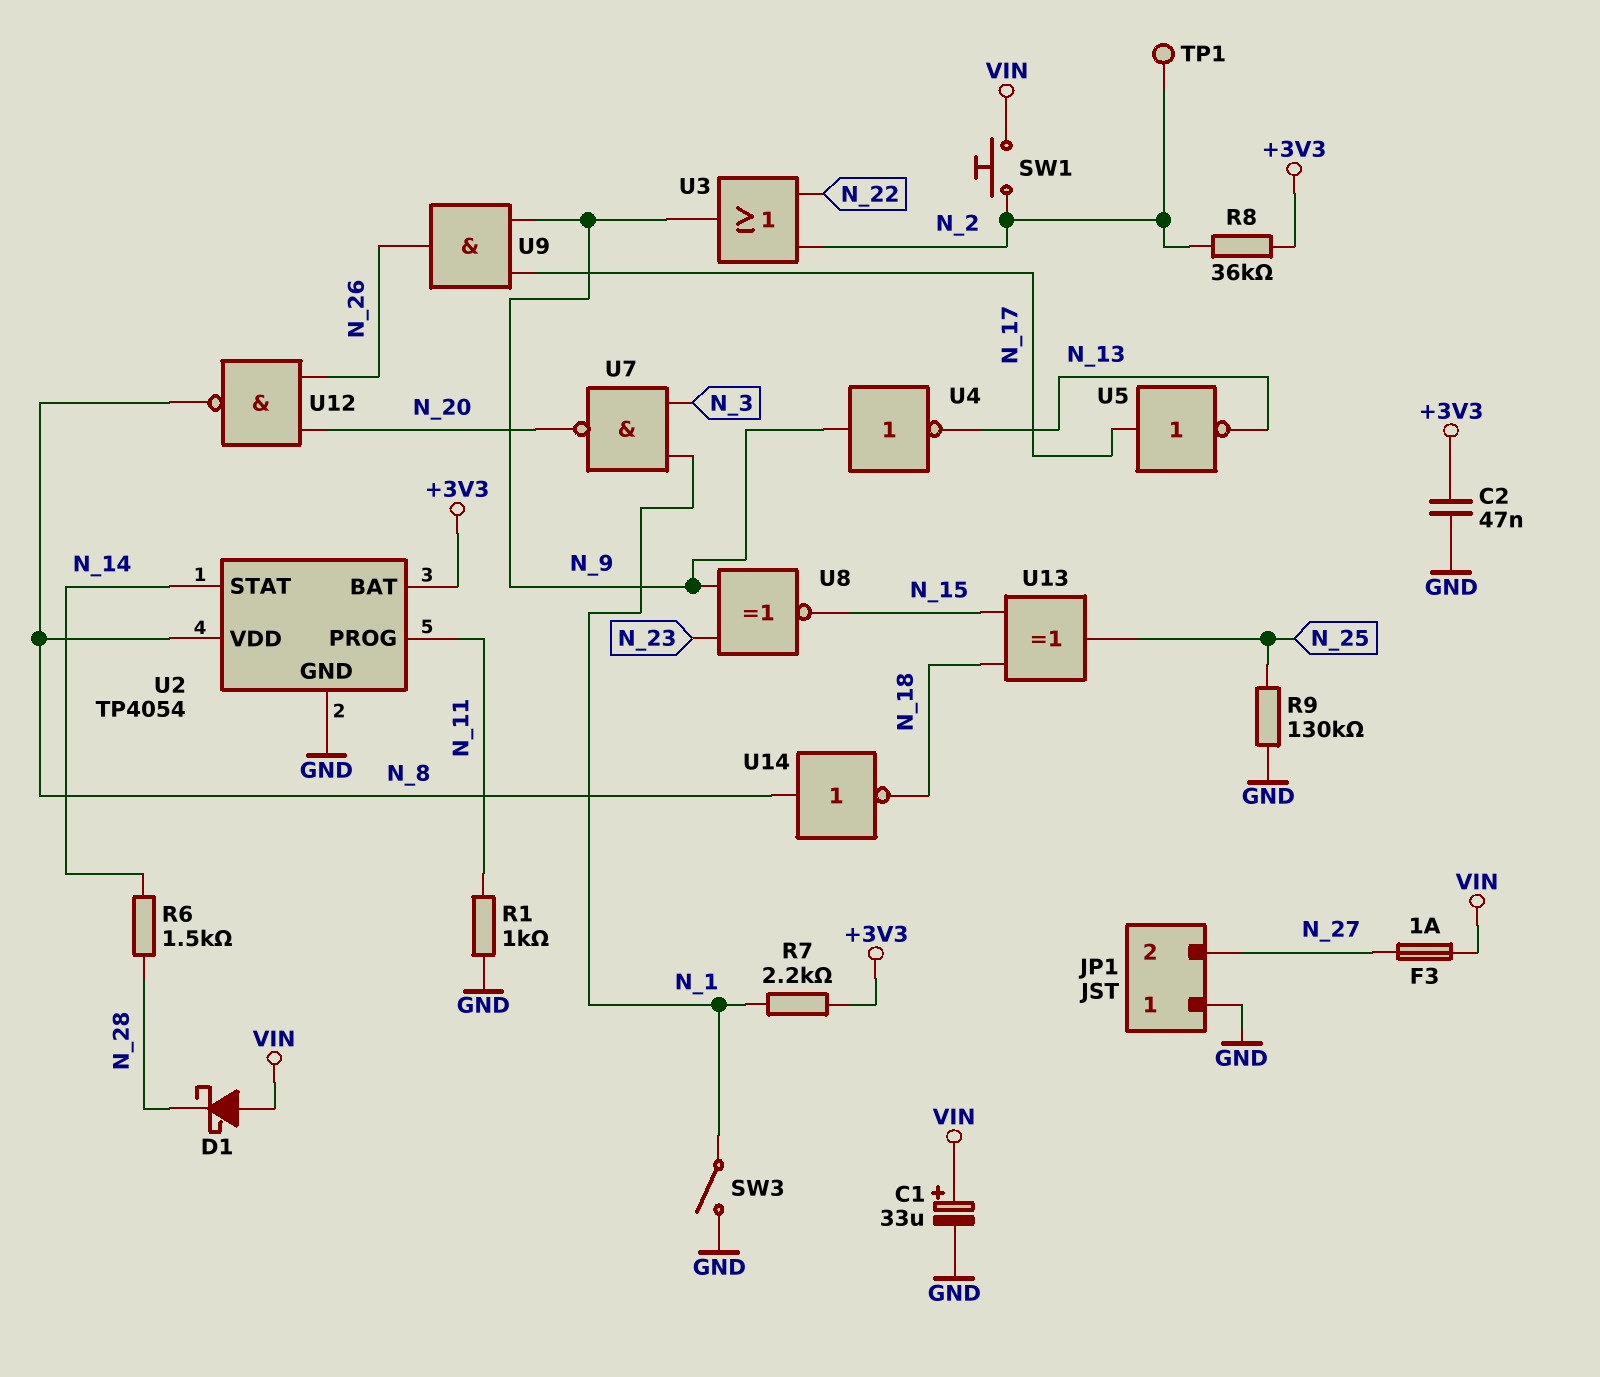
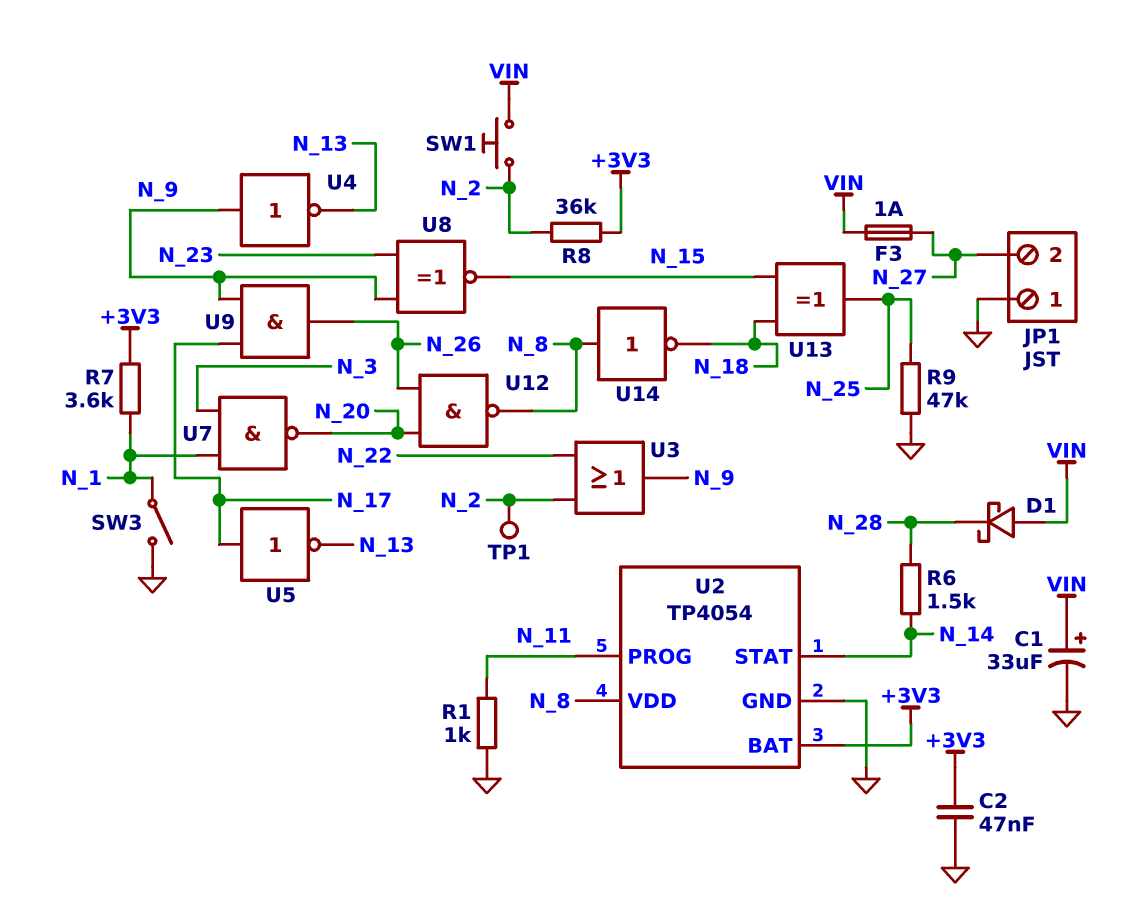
R7: 2.2k (+3V3, N_1) -> 3.6k (+3V3, N_1)
R9: 130k (GND, N_25) -> 47k (GND, N_25)

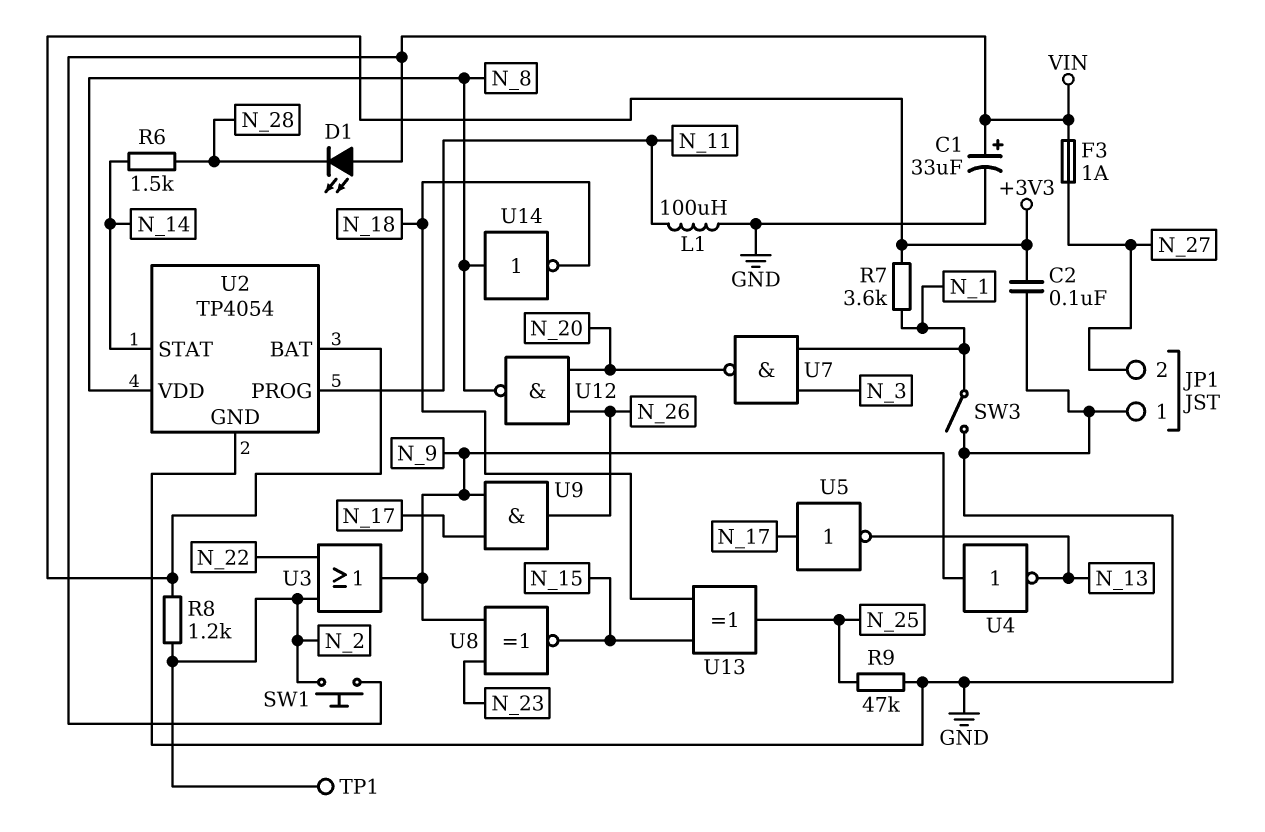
C2: 47nF (+3V3, GND) -> 100nF (+3V3, GND)
D1: schottky (A VIN, K N_28) -> LED (A VIN, K N_28)
L1: none -> 100uH (GND, N_11)
R1: 1k (GND, N_11) -> none
R8: 36k (+3V3, N_2) -> 1.2k (+3V3, N_2)

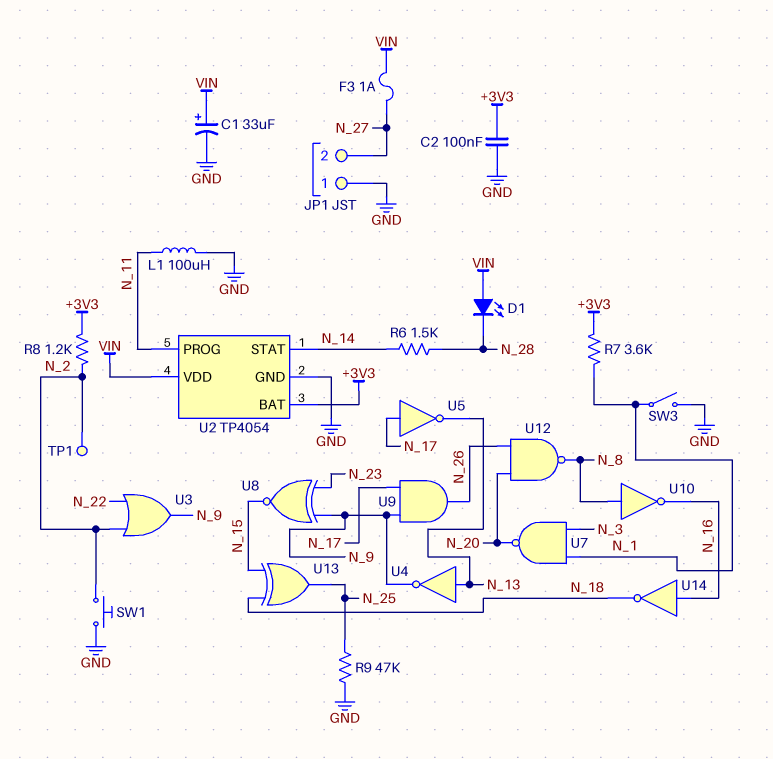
SW1: button (N_2, VIN) -> button (GND, N_2)
U2 pin VDD: N_8 -> VIN
U4: NOT (in N_9, out N_13) -> NOT (in N_13, out N_9)
U10: none -> NOT (in N_8, out N_16)
U14: NOT (in N_8, out N_18) -> NOT (in N_16, out N_18)

